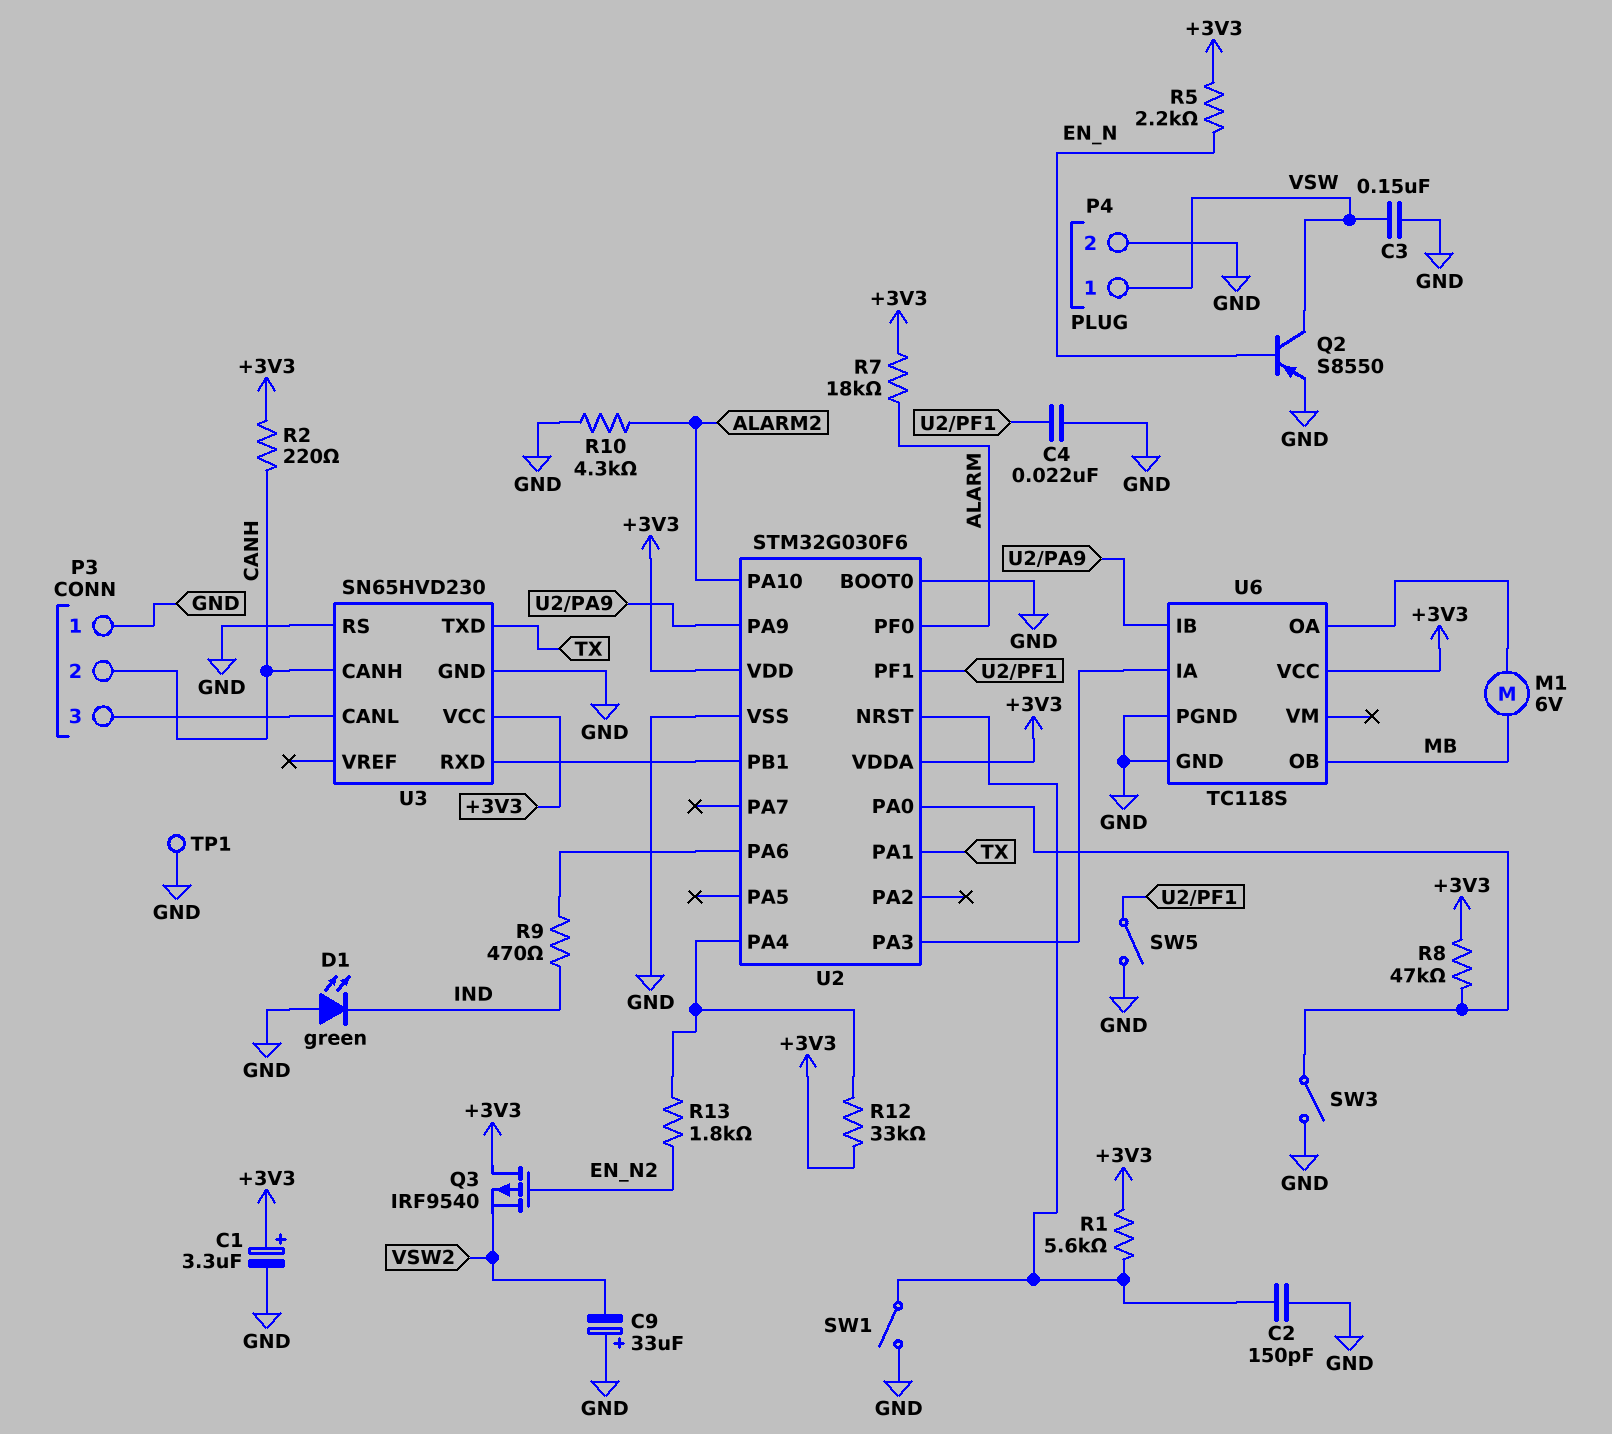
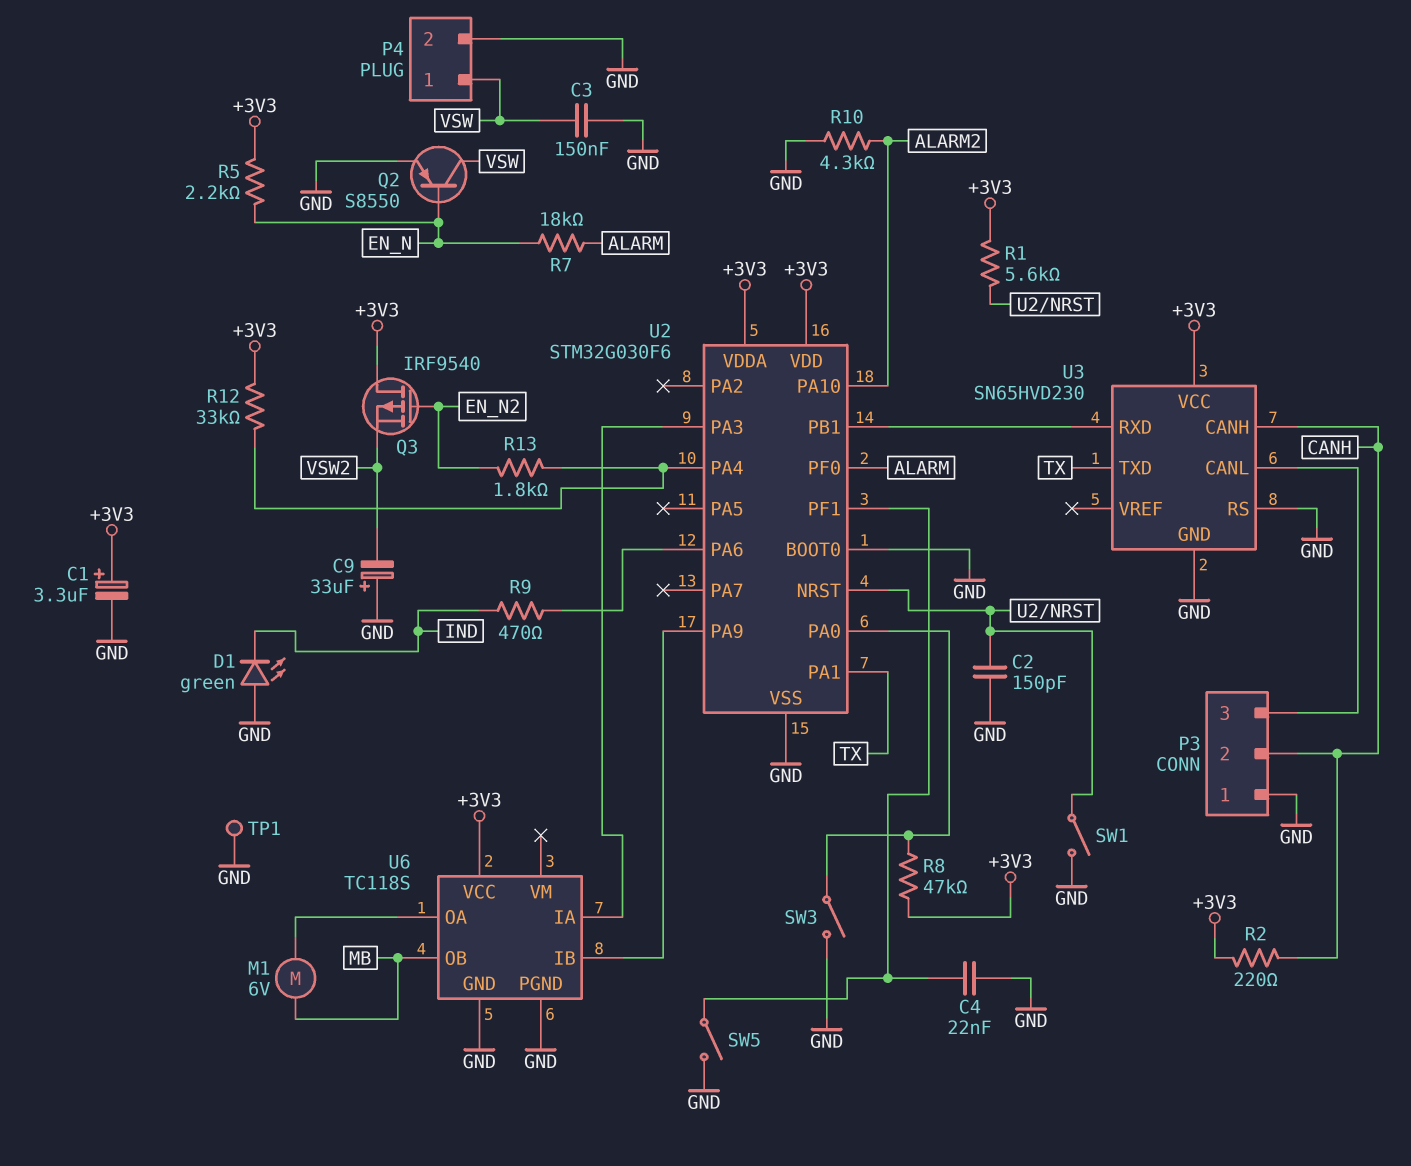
R7: 18k (+3V3, ALARM) -> 18k (ALARM, EN_N)

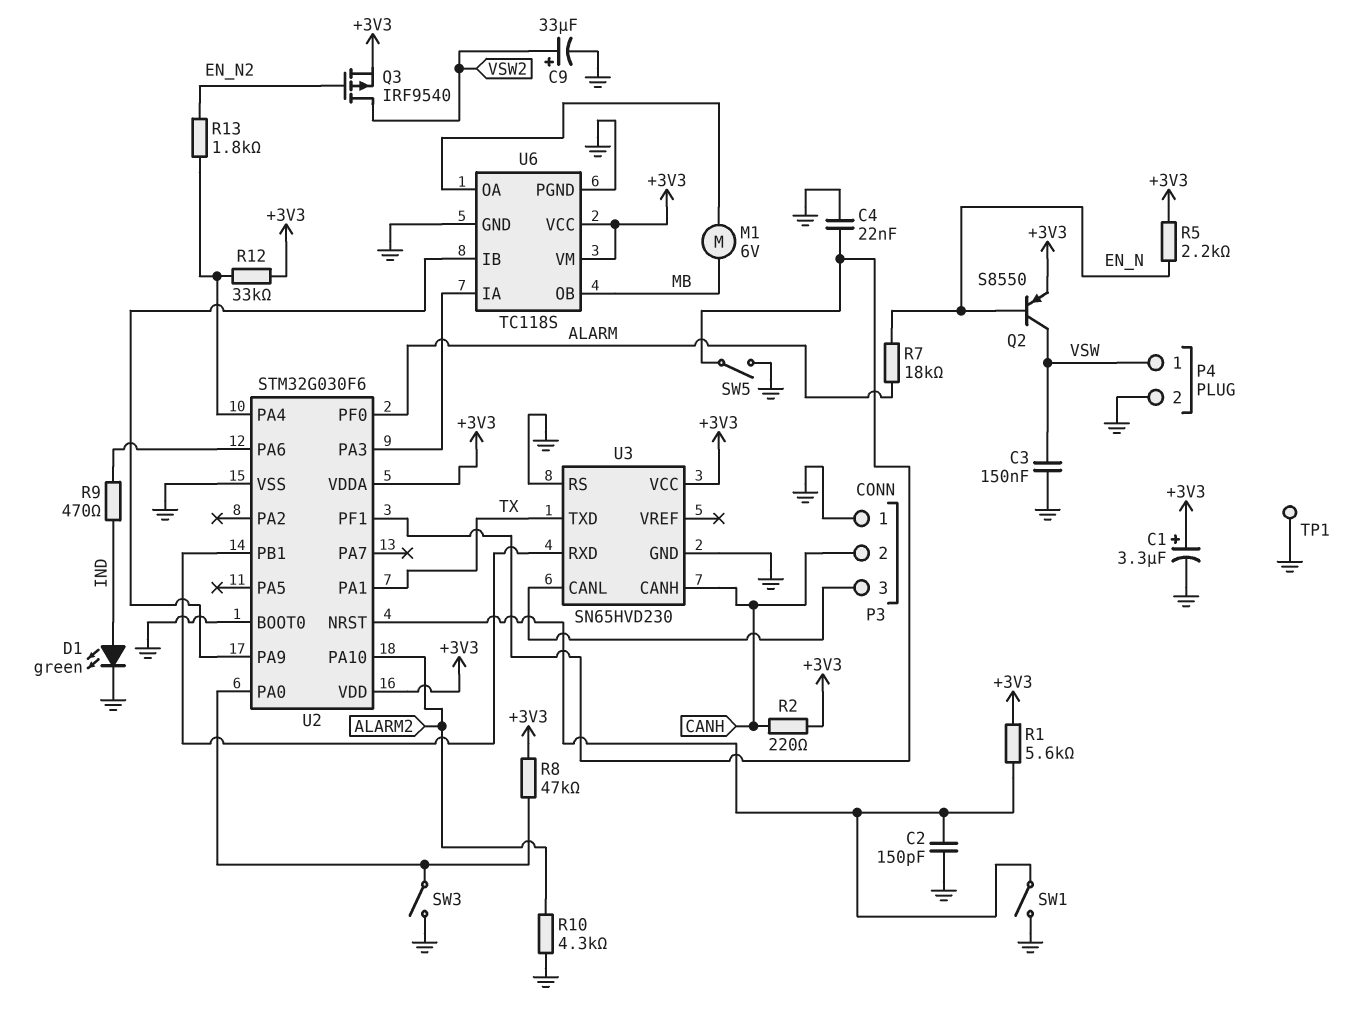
C9: 33uF (plus GND, minus VSW2) -> 33uF (plus VSW2, minus GND)
D1: LED green (A GND, K IND) -> LED green (A IND, K GND)
Q2: PNP S8550 (B EN_N, C VSW, E GND) -> PNP S8550 (B EN_N, C VSW, E +3V3)
Q3: PMOS IRF9540 (G EN_N2, D +3V3, S VSW2) -> PMOS IRF9540 (G EN_N2, D VSW2, S +3V3)
U6 pin VM: none -> +3V3

